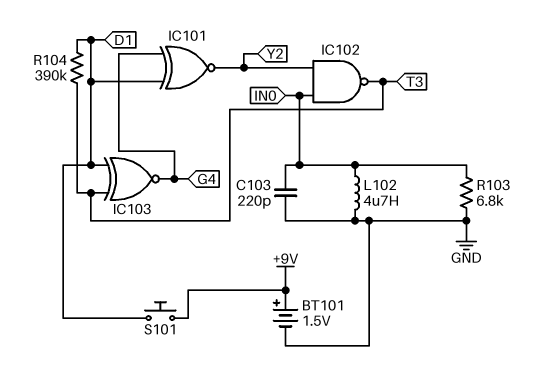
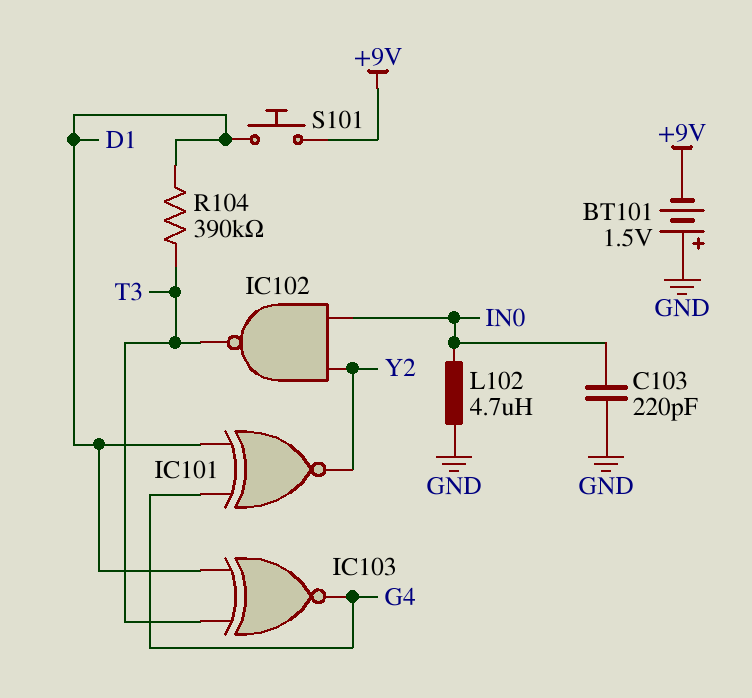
BT101: 1.5V (plus +9V, minus GND) -> 1.5V (plus GND, minus +9V)
R103: 6.8k (GND, IN0) -> none

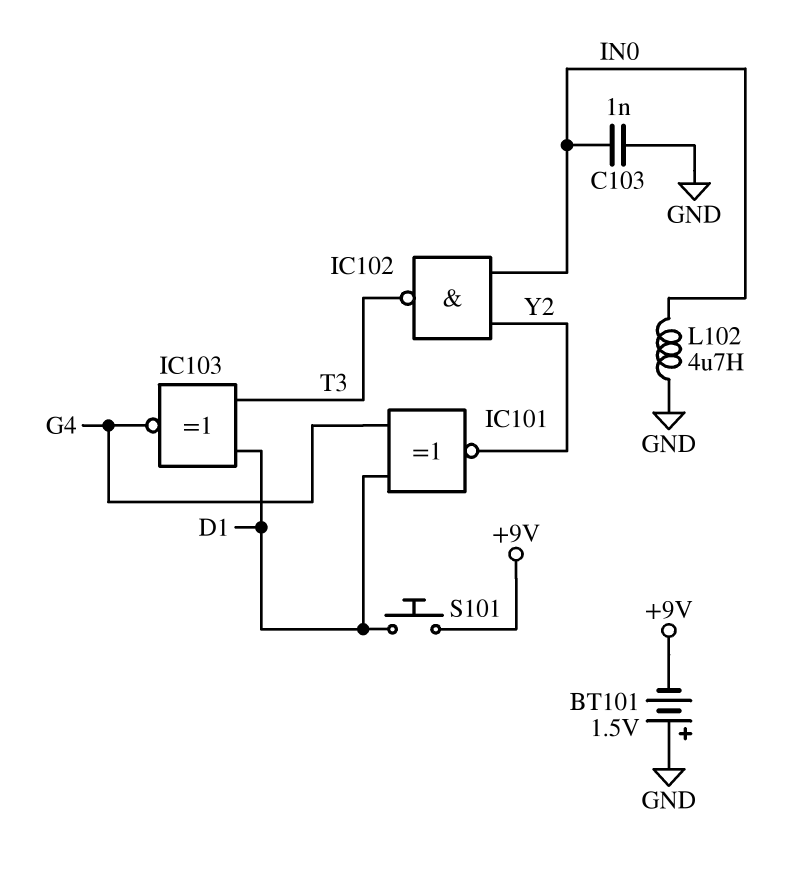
C103: 220pF (GND, IN0) -> 1nF (GND, IN0)
R104: 390k (D1, T3) -> none

